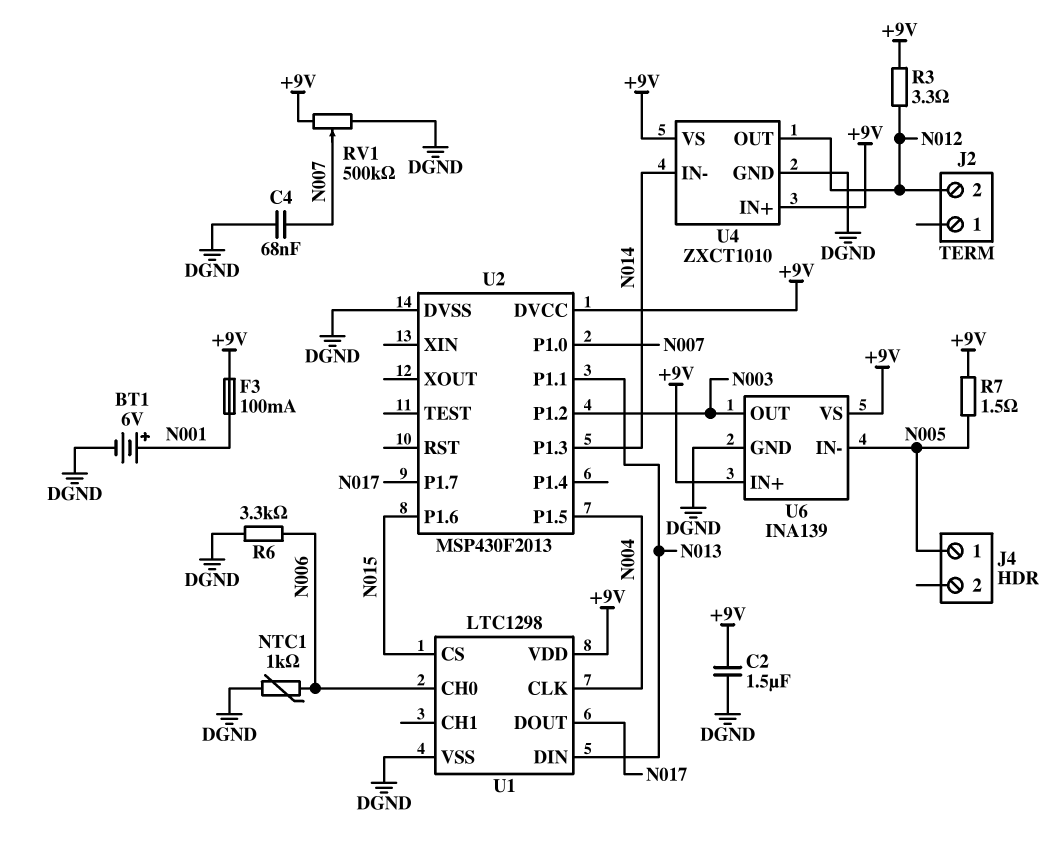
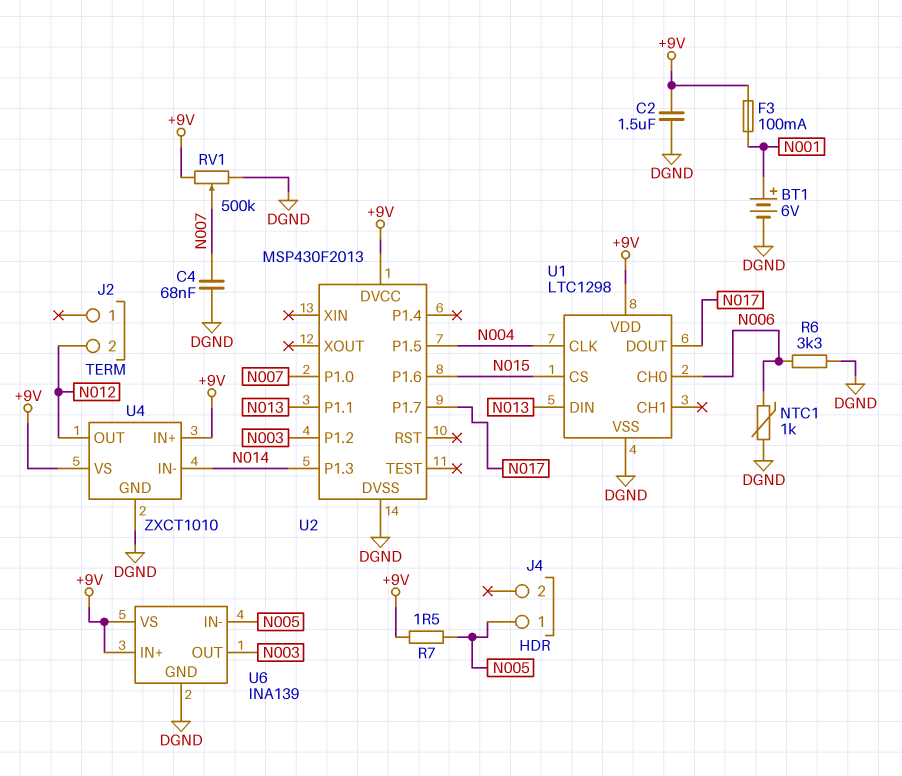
R3: 3.3 (+9V, N012) -> none

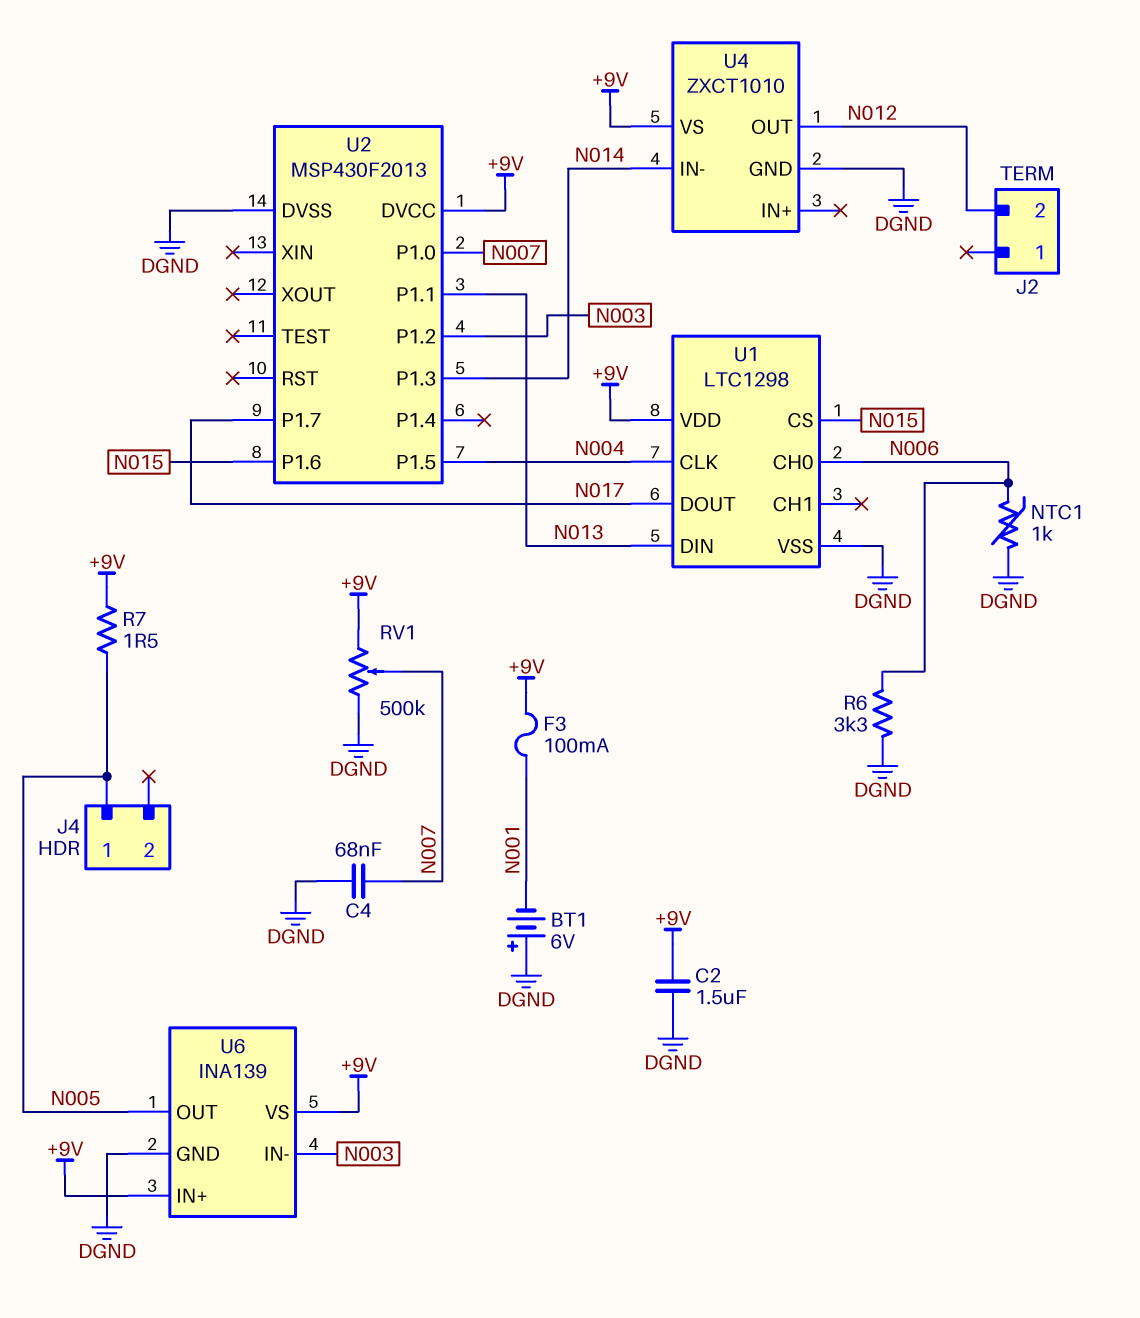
BT1: 6V (plus N001, minus DGND) -> 6V (plus DGND, minus N001)
U4 pin IN+: +9V -> none
U6 pin IN-: N005 -> N003
U6 pin OUT: N003 -> N005

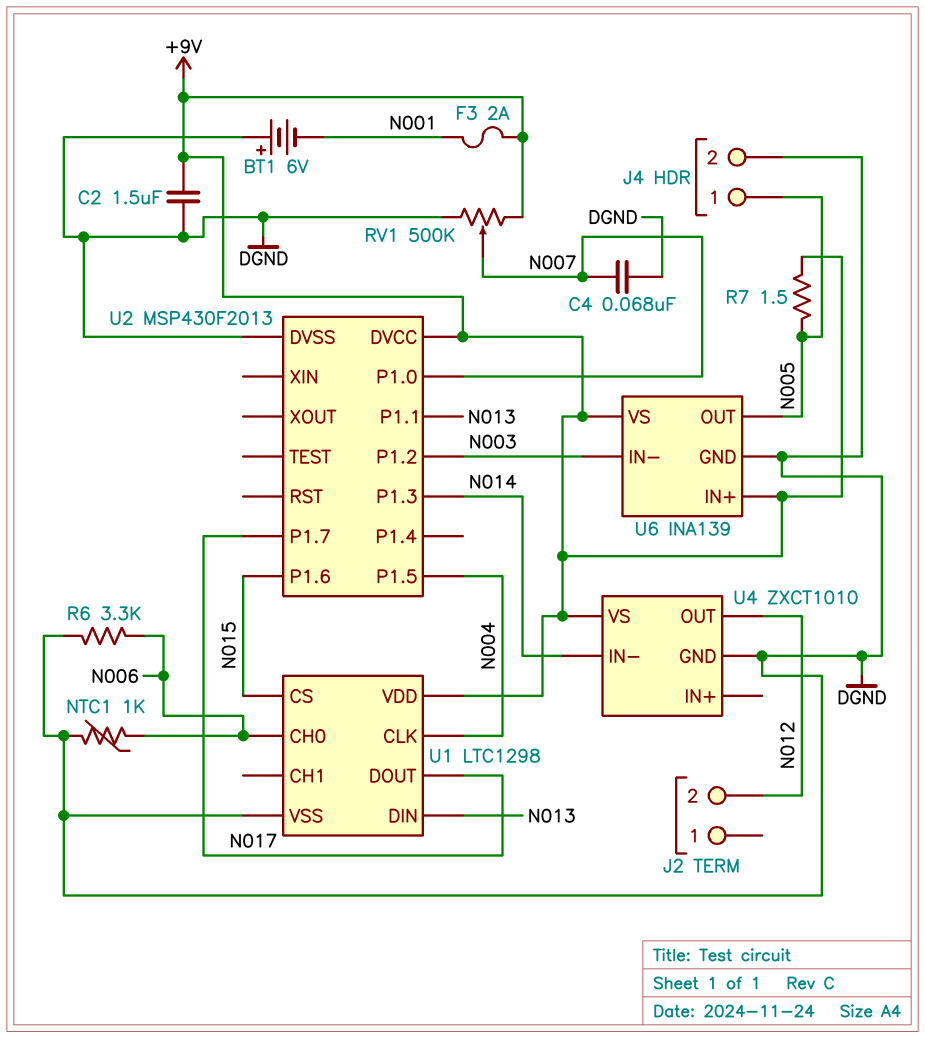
F3: 100mA (+9V, N001) -> 2A (+9V, N001)
J4 pin 2: none -> DGND

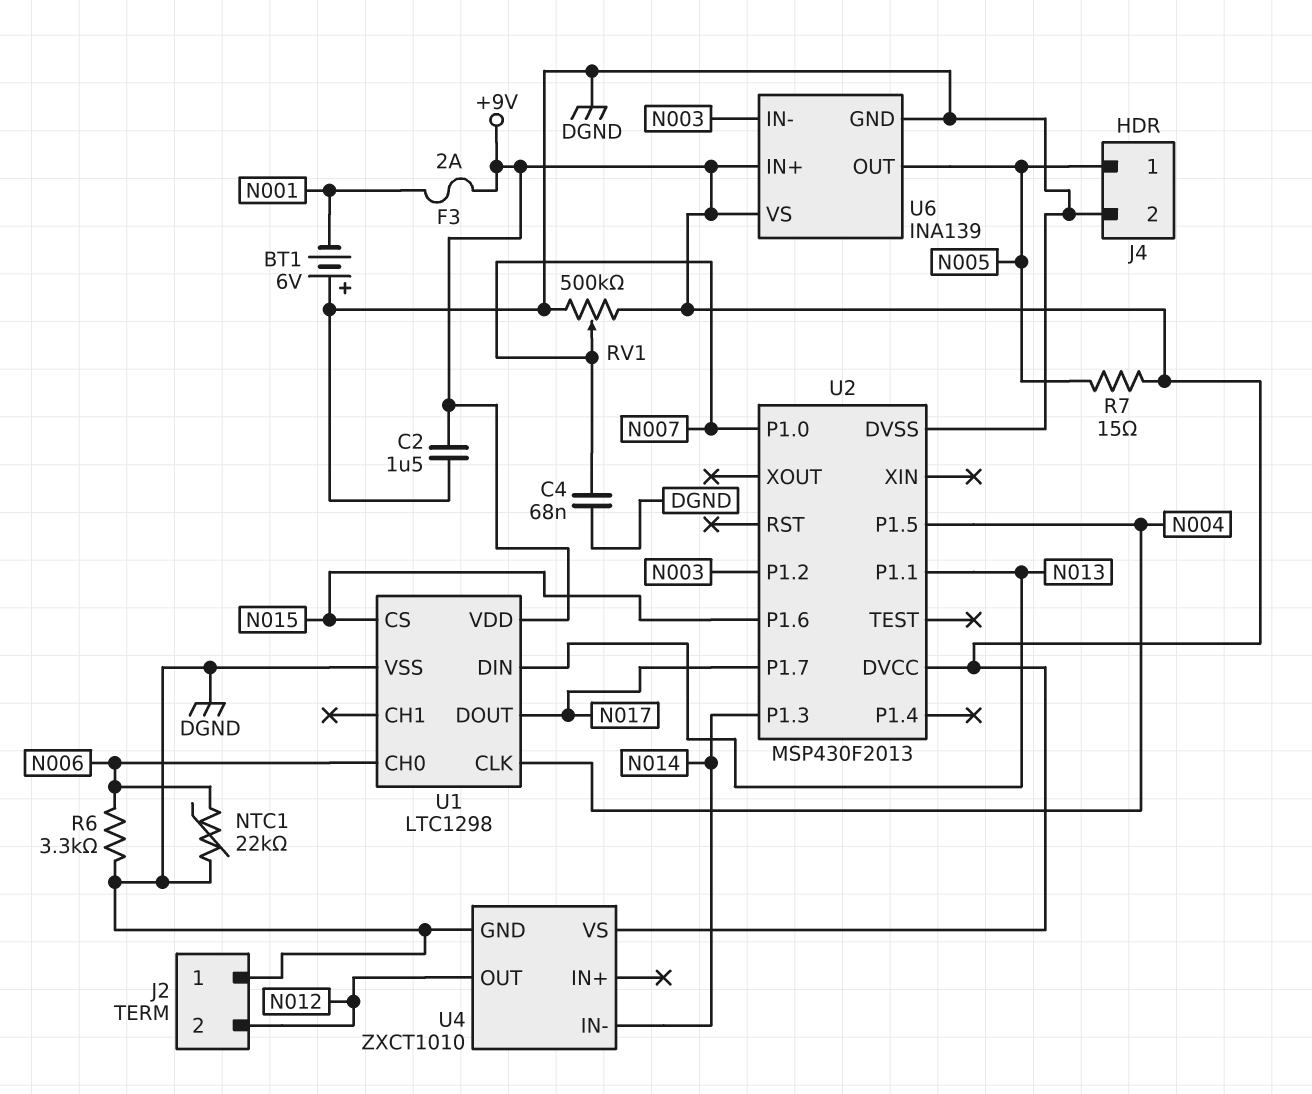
J2 pin 1: none -> DGND
NTC1: 1k (DGND, N006) -> 22k (DGND, N006)
R7: 1.5 (+9V, N005) -> 15 (+9V, N005)

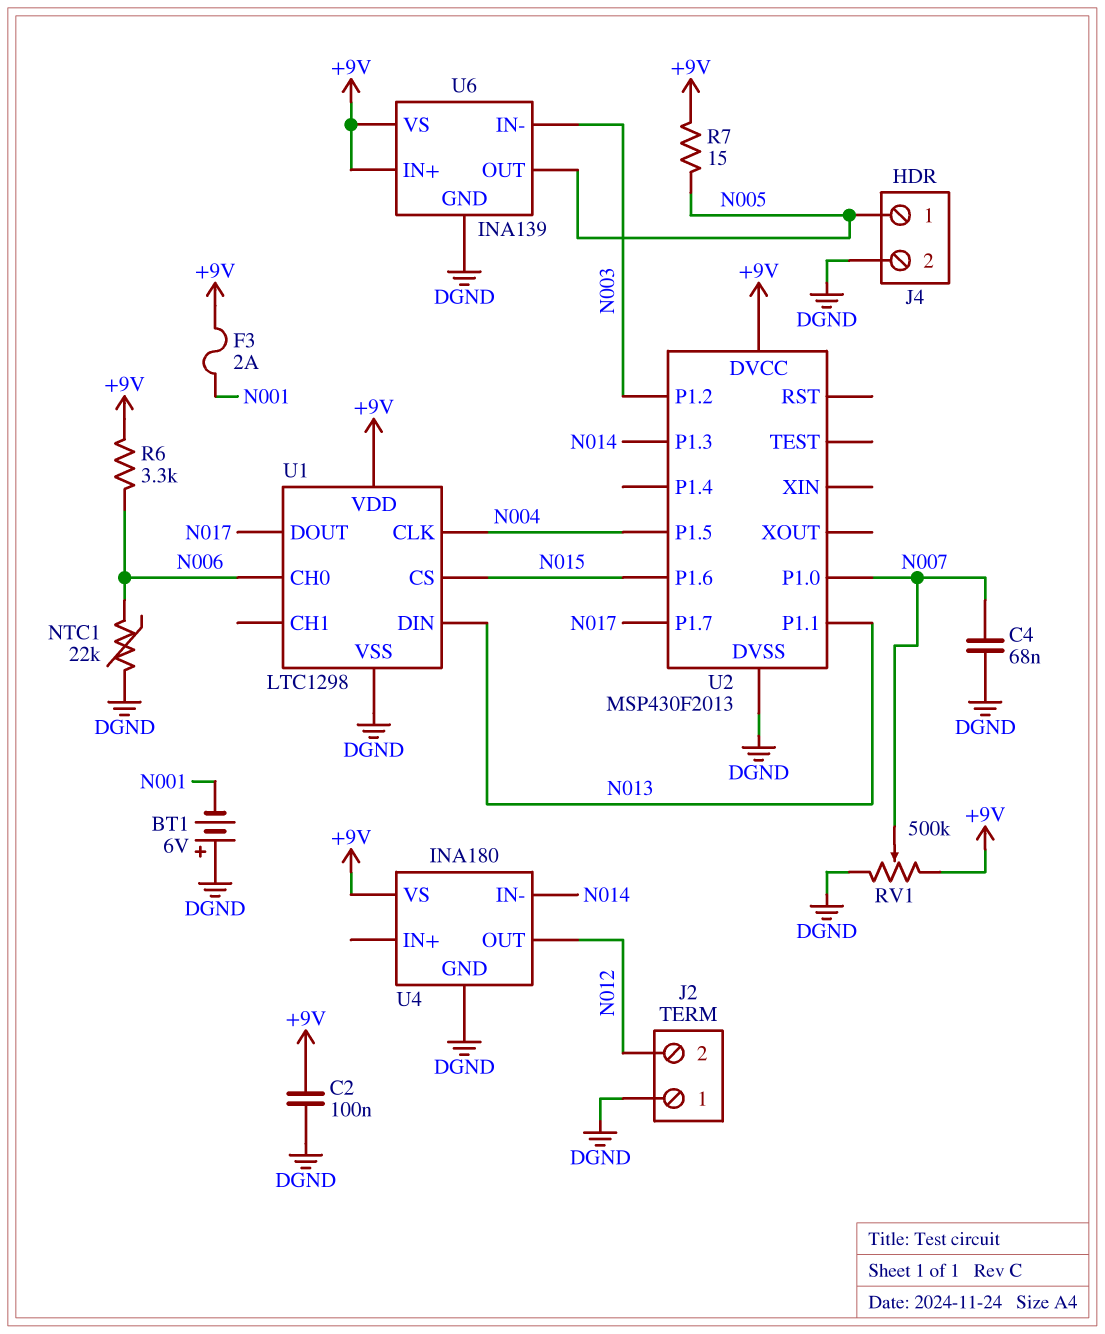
C2: 1.5uF (+9V, DGND) -> 100nF (+9V, DGND)
R6: 3.3k (DGND, N006) -> 3.3k (+9V, N006)
U4: ZXCT1010 -> INA180

